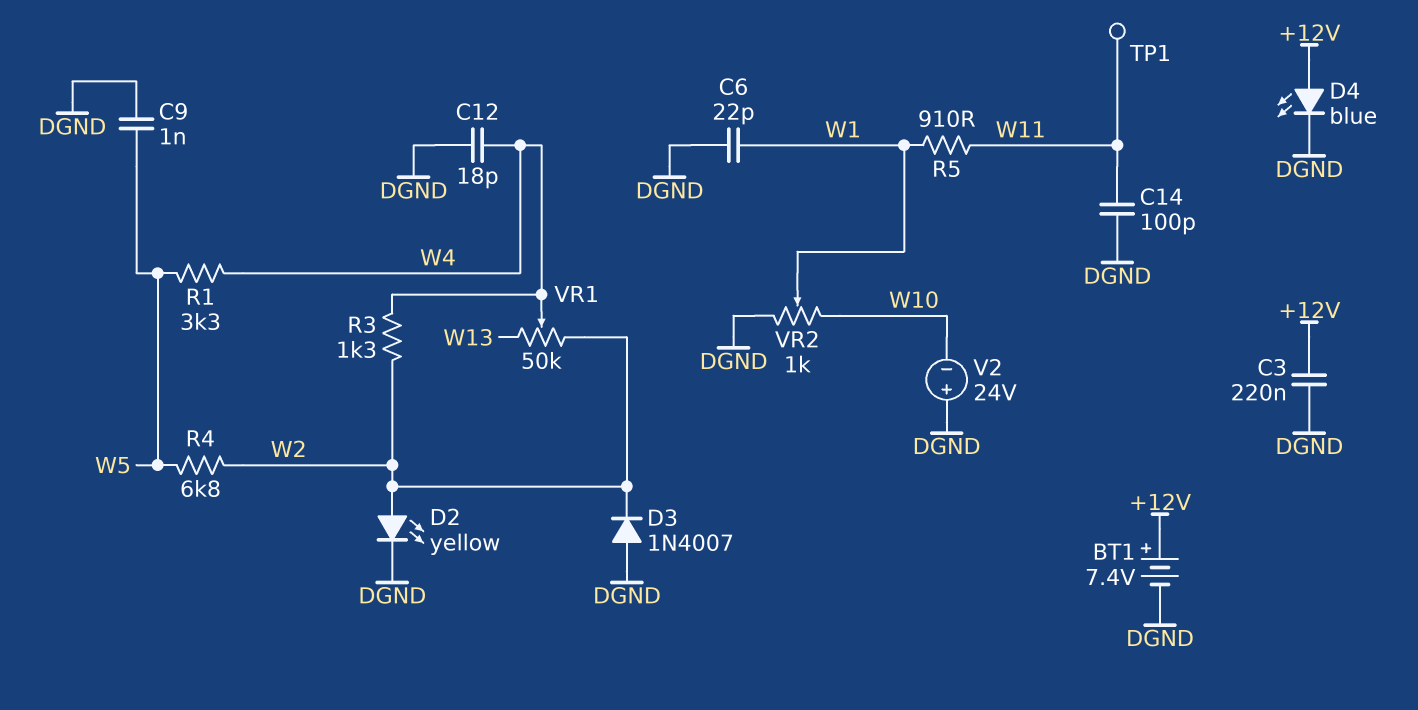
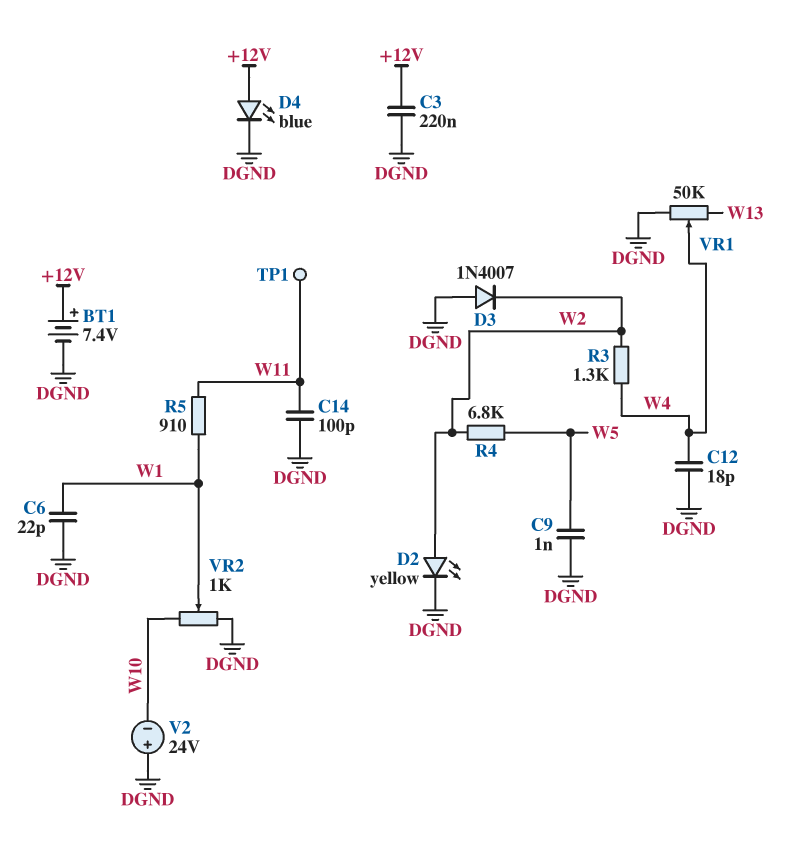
R1: 3.3k (W4, W5) -> none
VR1: 50k (W2, W13, wiper W4) -> 50k (DGND, W13, wiper W4)

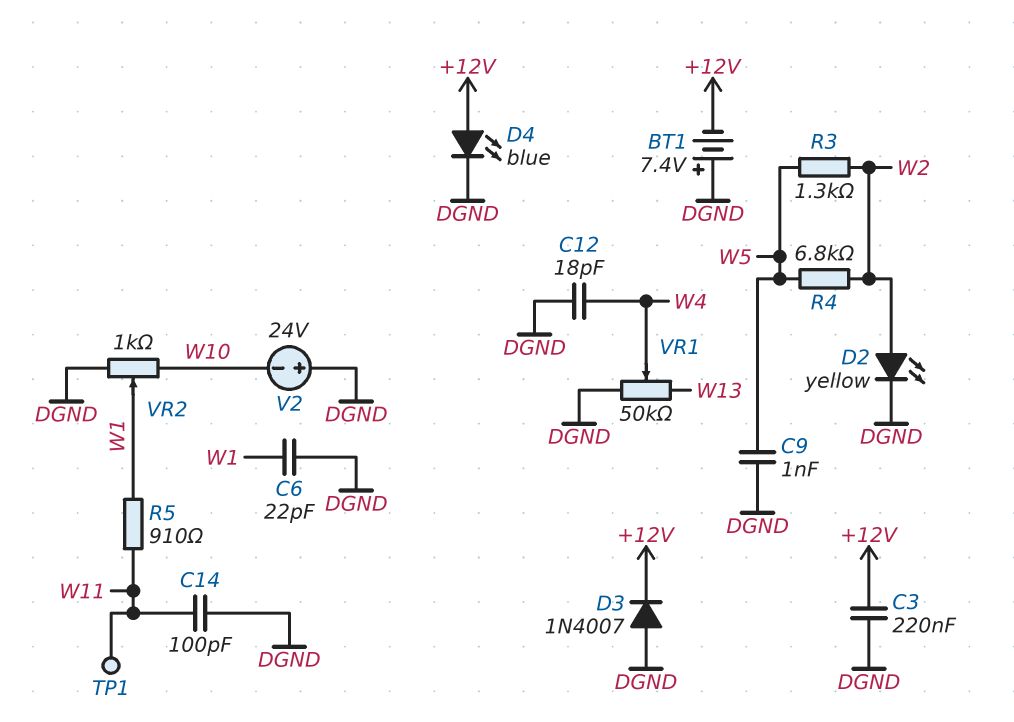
BT1: 7.4V (plus +12V, minus DGND) -> 7.4V (plus DGND, minus +12V)
D3: diode 1N4007 (A DGND, K W2) -> diode 1N4007 (A DGND, K +12V)
R3: 1.3k (W2, W4) -> 1.3k (W2, W5)

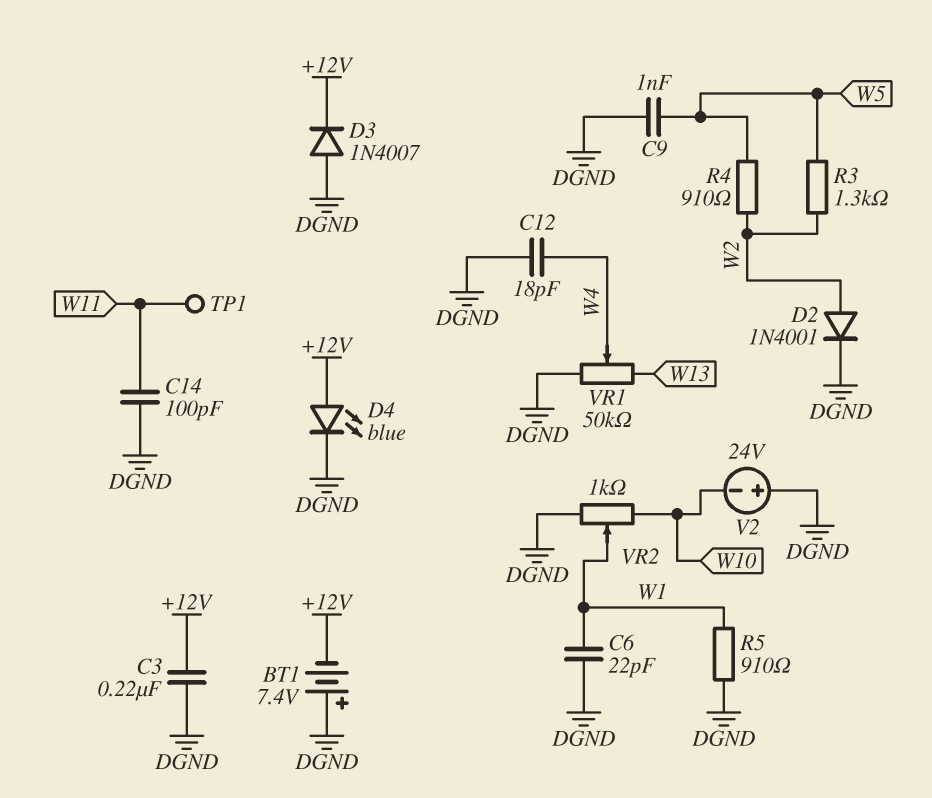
D2: LED yellow (A W2, K DGND) -> diode 1N4001 (A W2, K DGND)
R4: 6.8k (W2, W5) -> 910 (W2, W5)
R5: 910 (W1, W11) -> 910 (DGND, W1)

